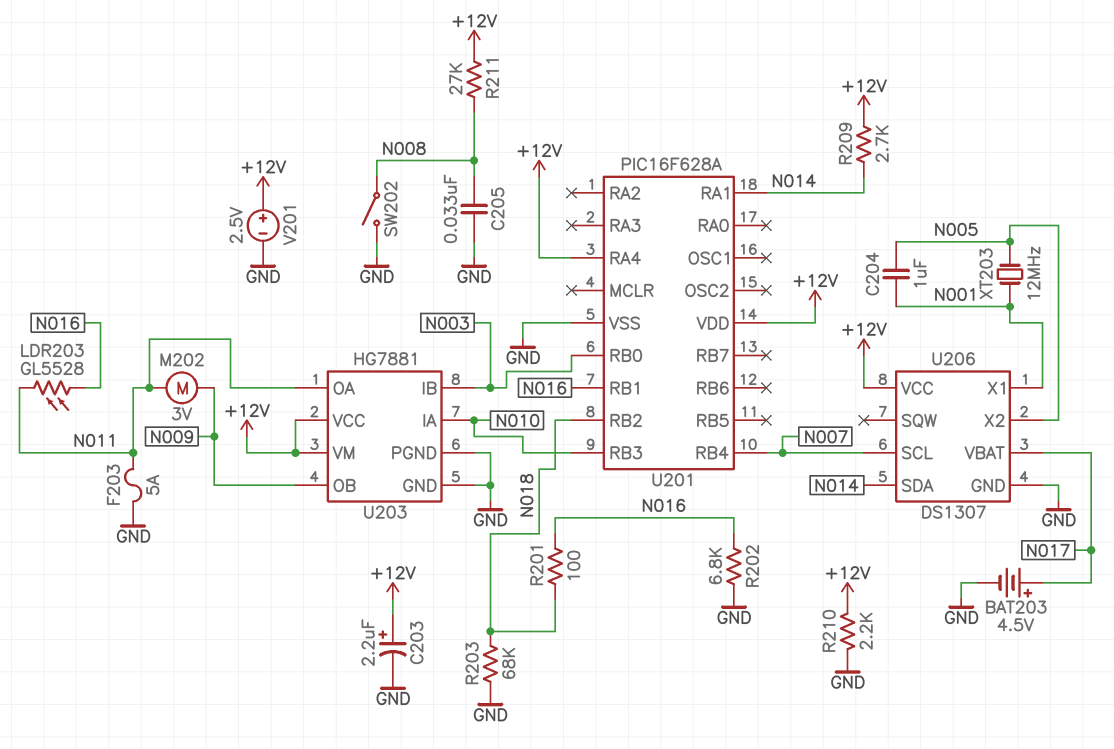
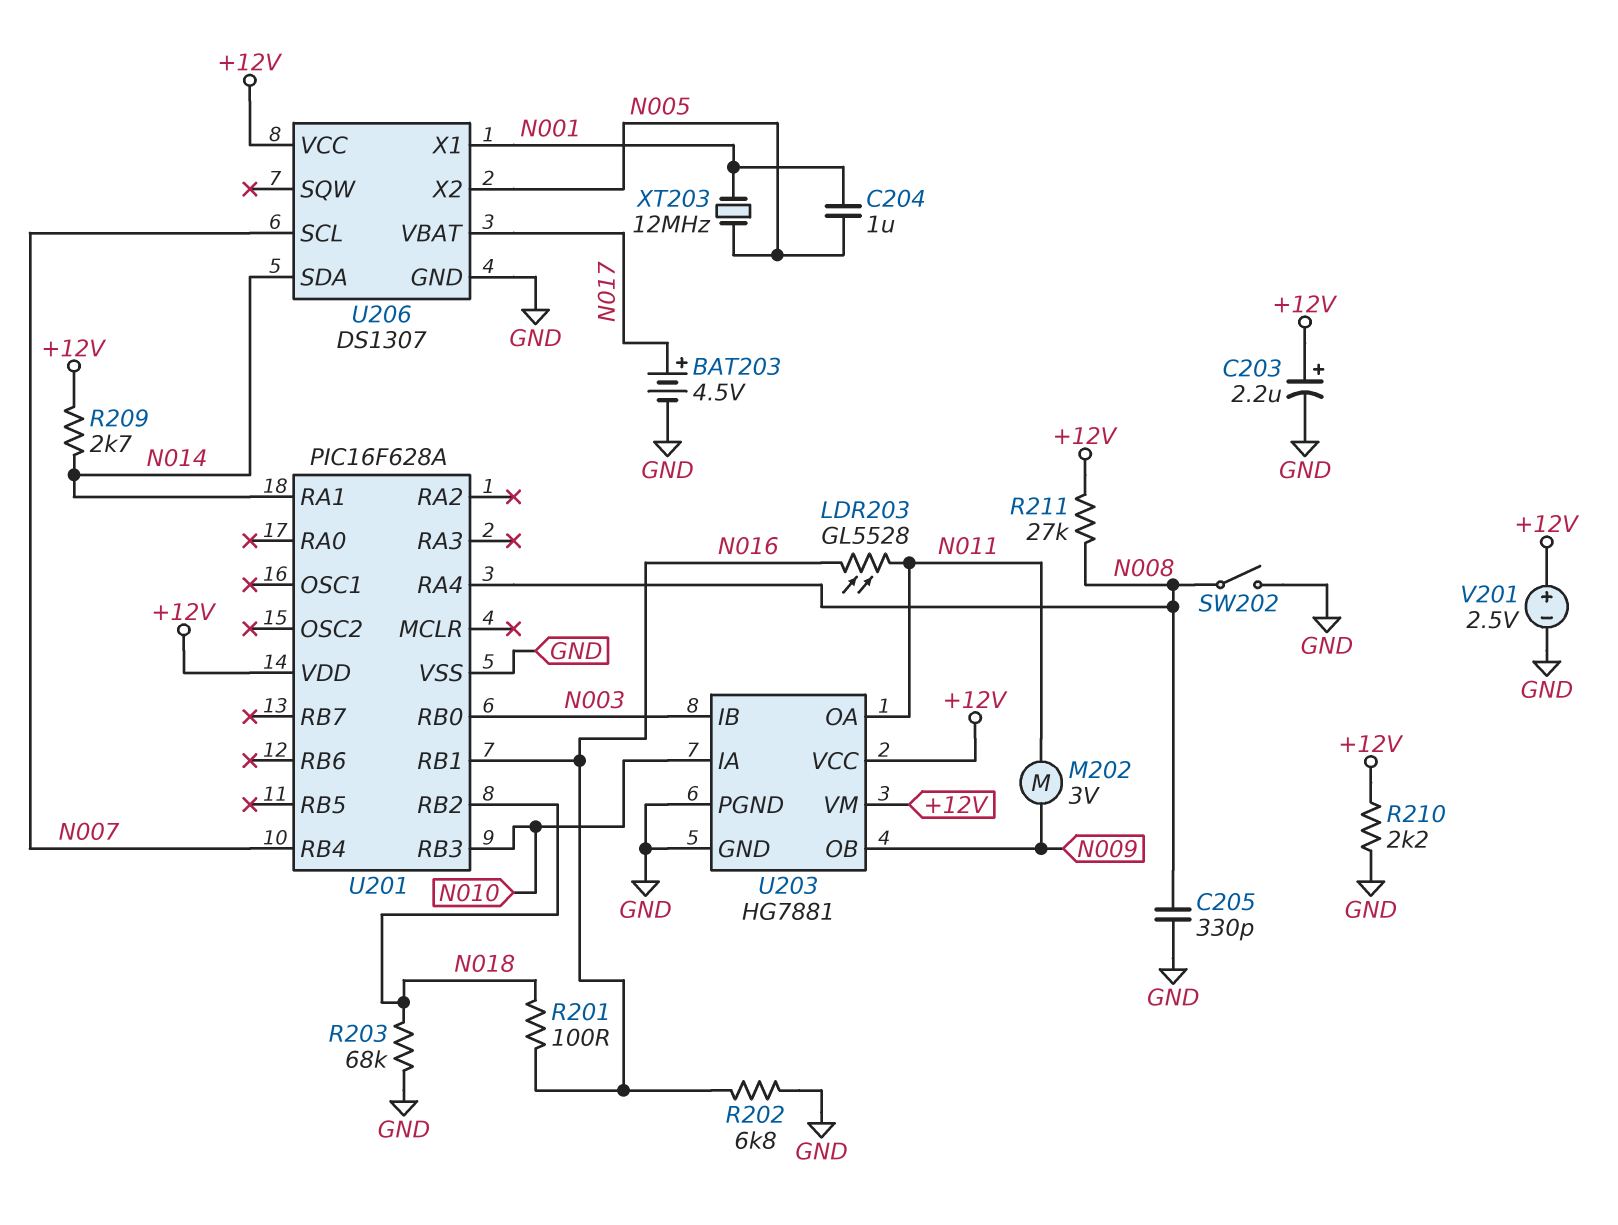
C205: 33nF (GND, N008) -> 330pF (GND, N008)
F203: 5A (GND, N011) -> none
U201 pin RA4: +12V -> N008

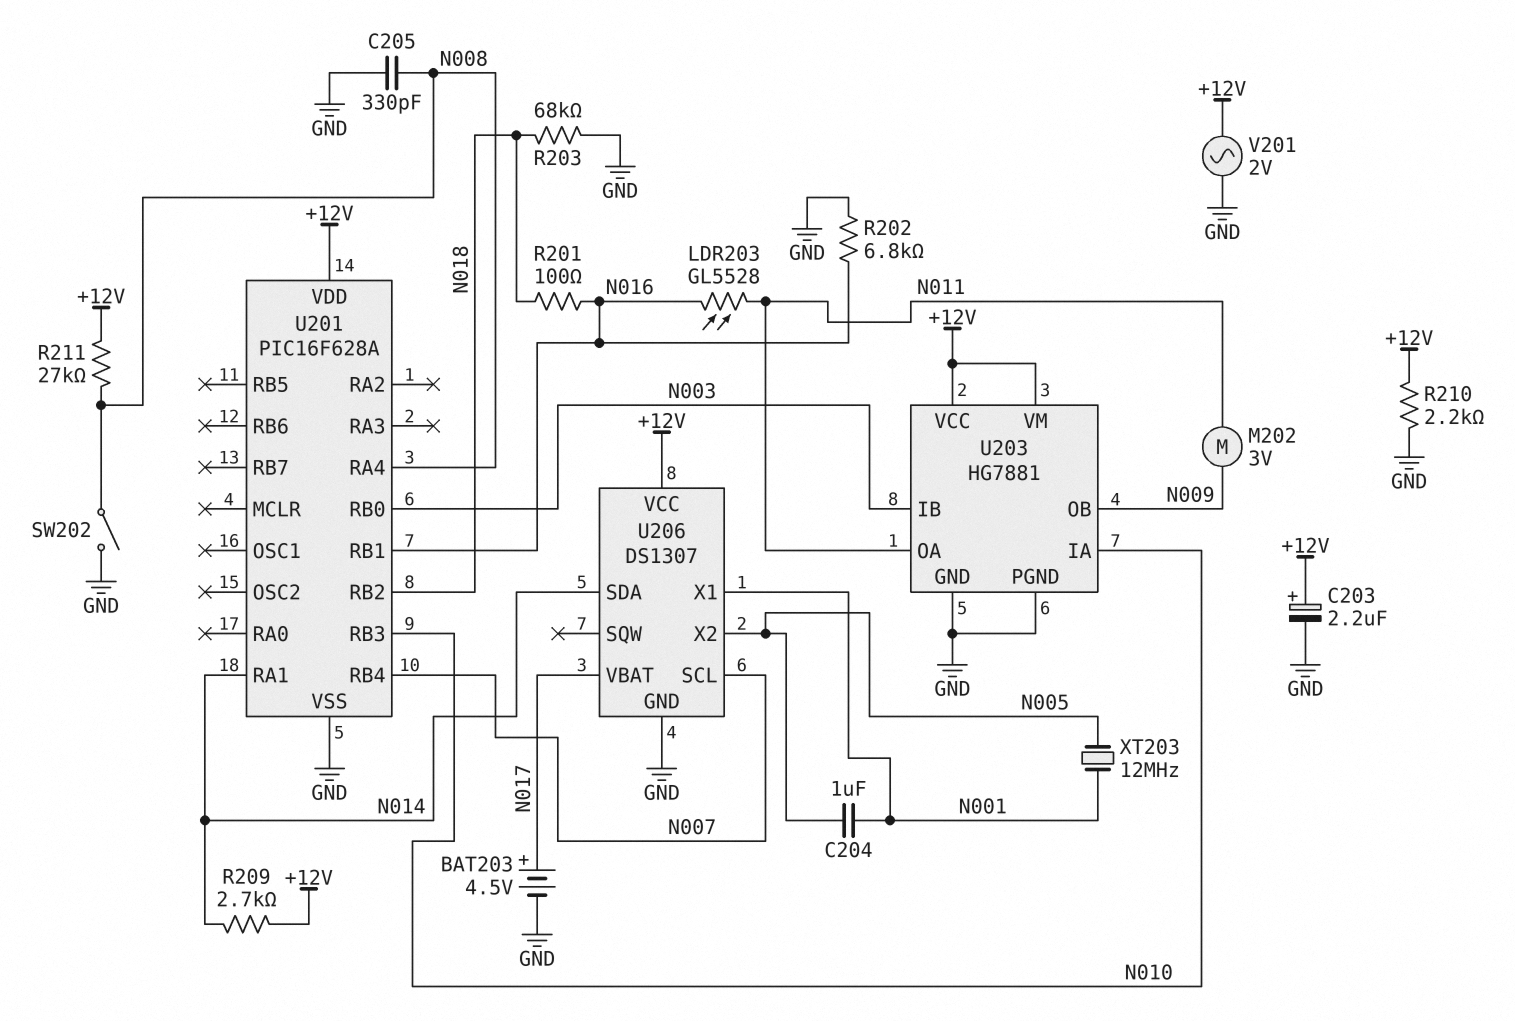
V201: 2.5V (plus +12V, minus GND) -> AC 2V (+12V, GND)

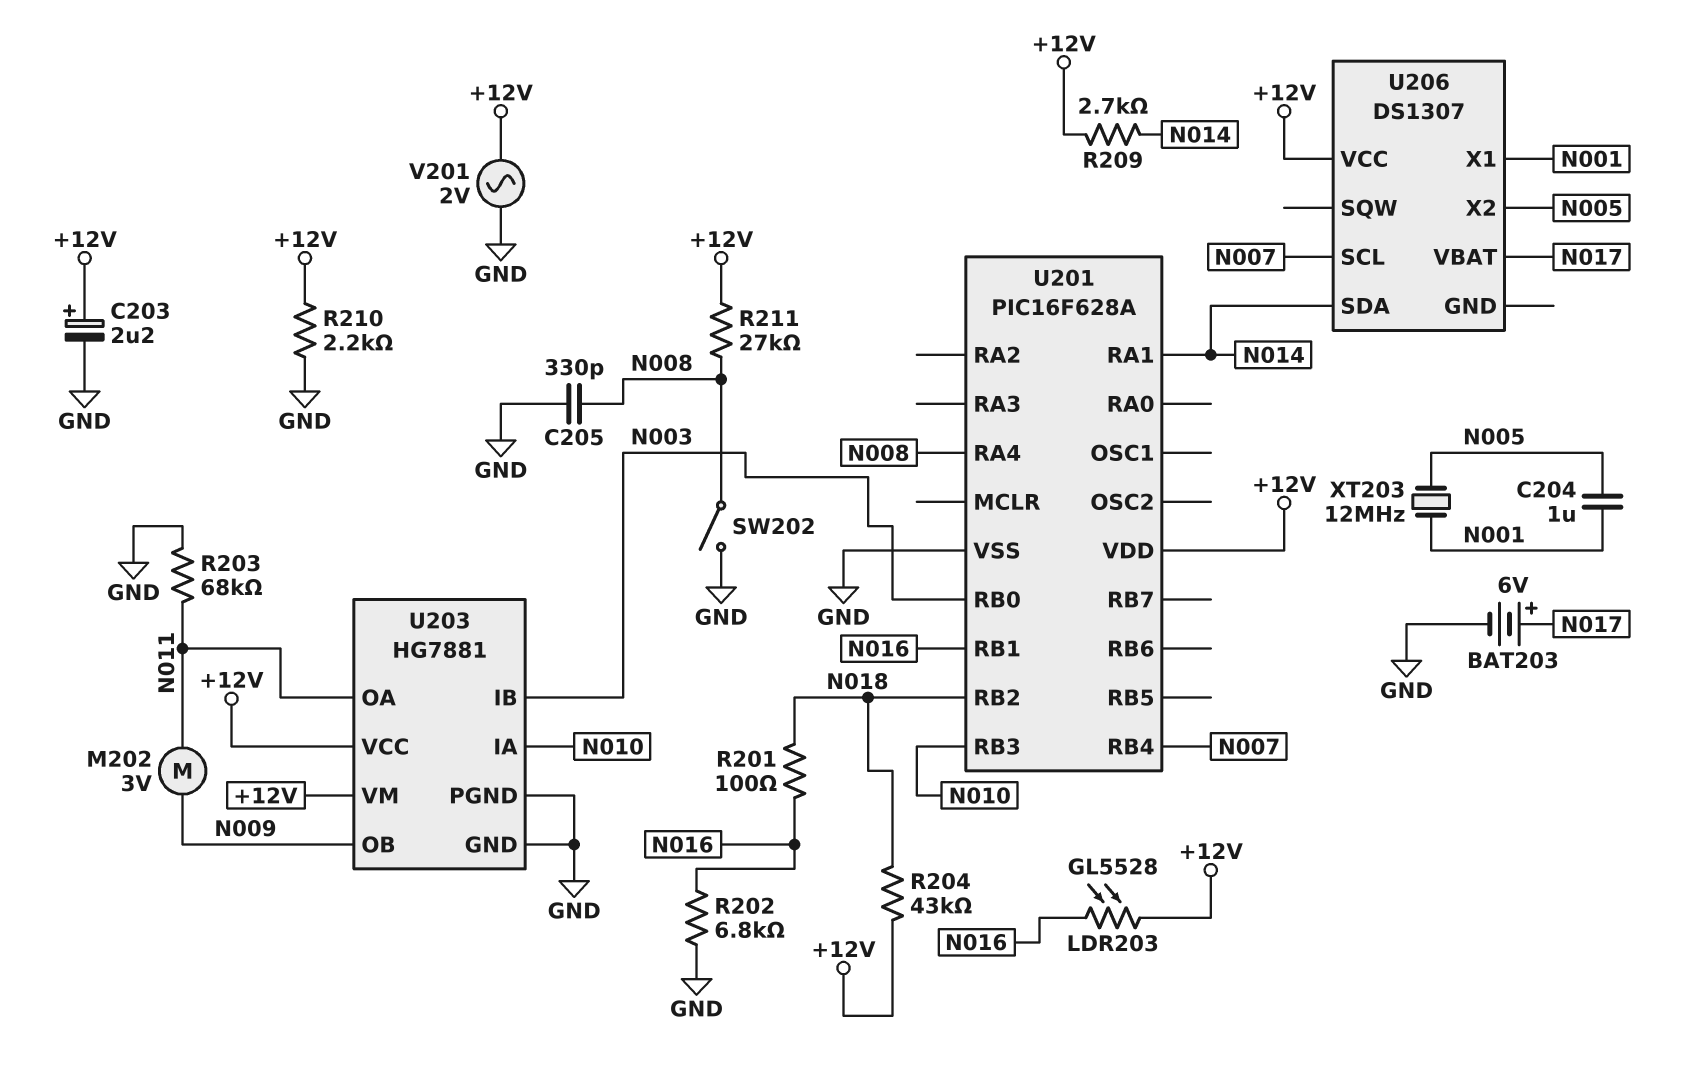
BAT203: 4.5V (plus N017, minus GND) -> 6V (plus N017, minus GND)
LDR203: GL5528 (N011, N016) -> GL5528 (+12V, N016)
R203: 68k (GND, N018) -> 68k (GND, N011)
R204: none -> 43k (+12V, N018)
U206 pin GND: GND -> none

